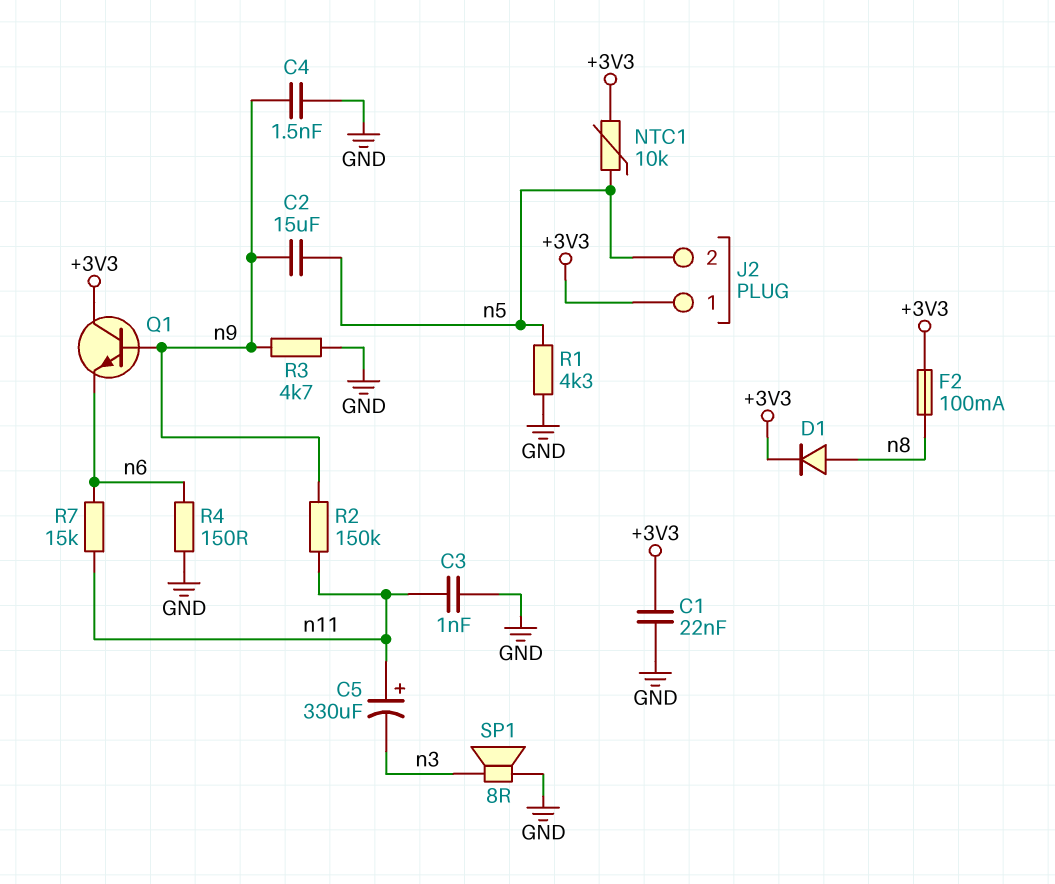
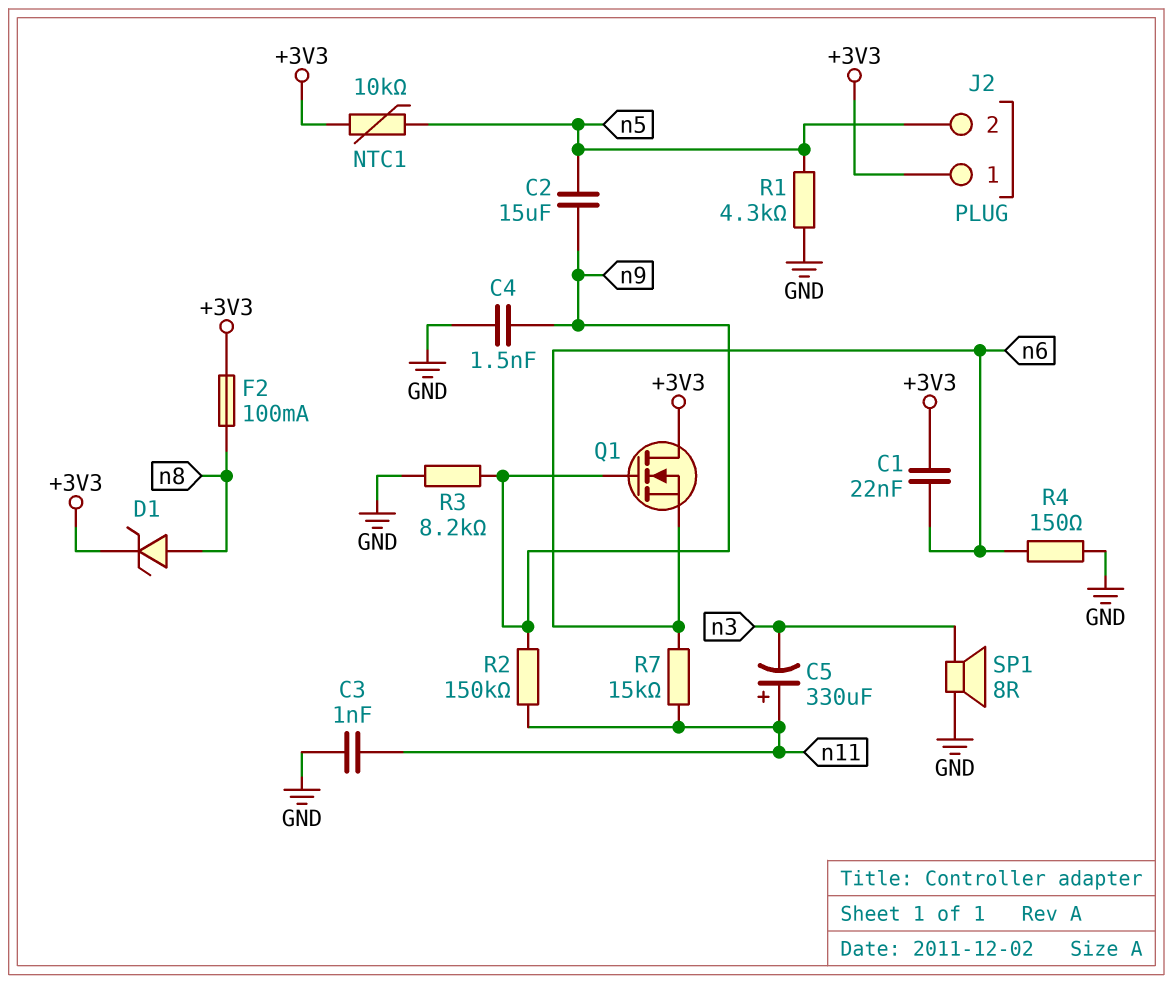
C1: 22nF (+3V3, GND) -> 22nF (+3V3, n6)
D1: diode (A n8, K +3V3) -> zener (A n8, K +3V3)
Q1: NPN (B n9, C +3V3, E n6) -> NMOS (G n9, D +3V3, S n6)
R3: 4.7k (GND, n9) -> 8.2k (GND, n9)

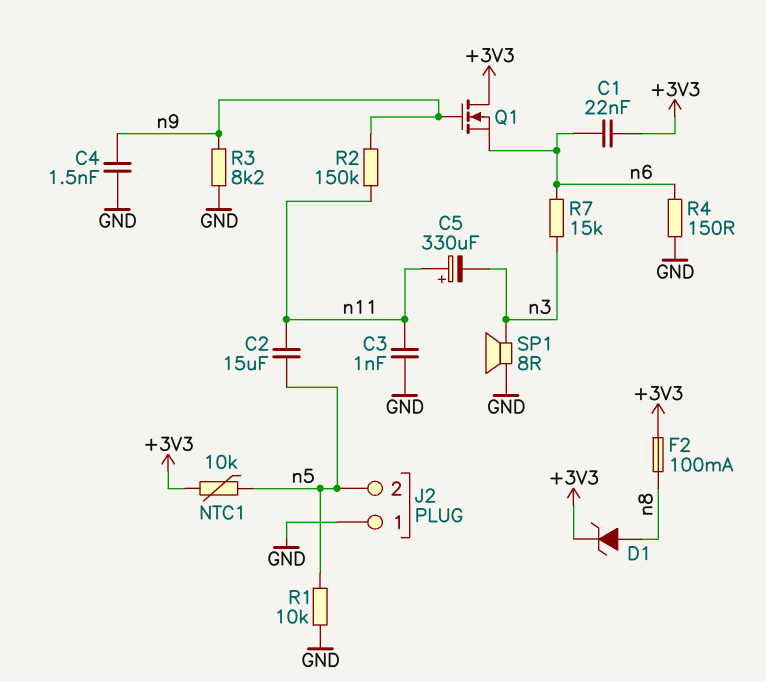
C2: 15uF (n5, n9) -> 15uF (n5, n11)
J2 pin 1: +3V3 -> GND
R1: 4.3k (GND, n5) -> 10k (GND, n5)
R7: 15k (n6, n11) -> 15k (n3, n6)

